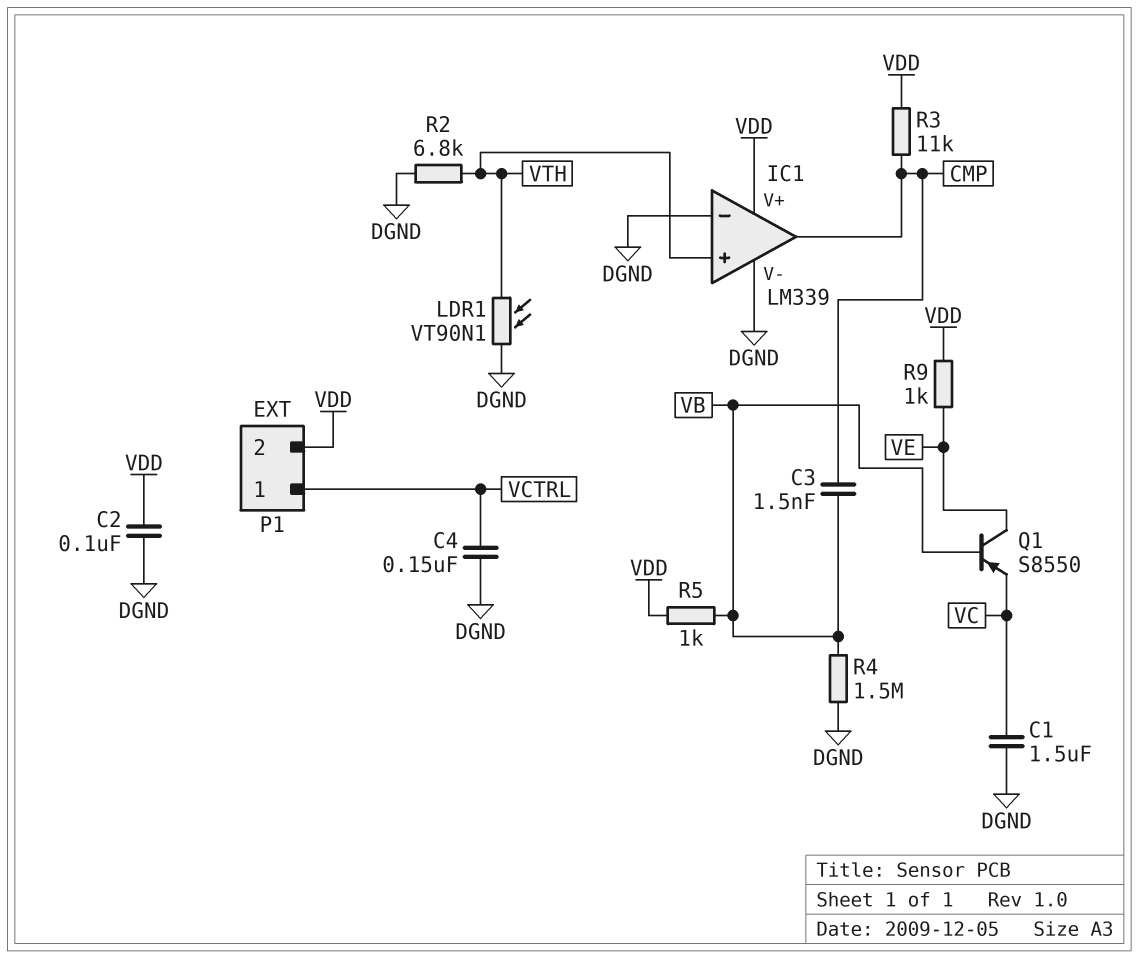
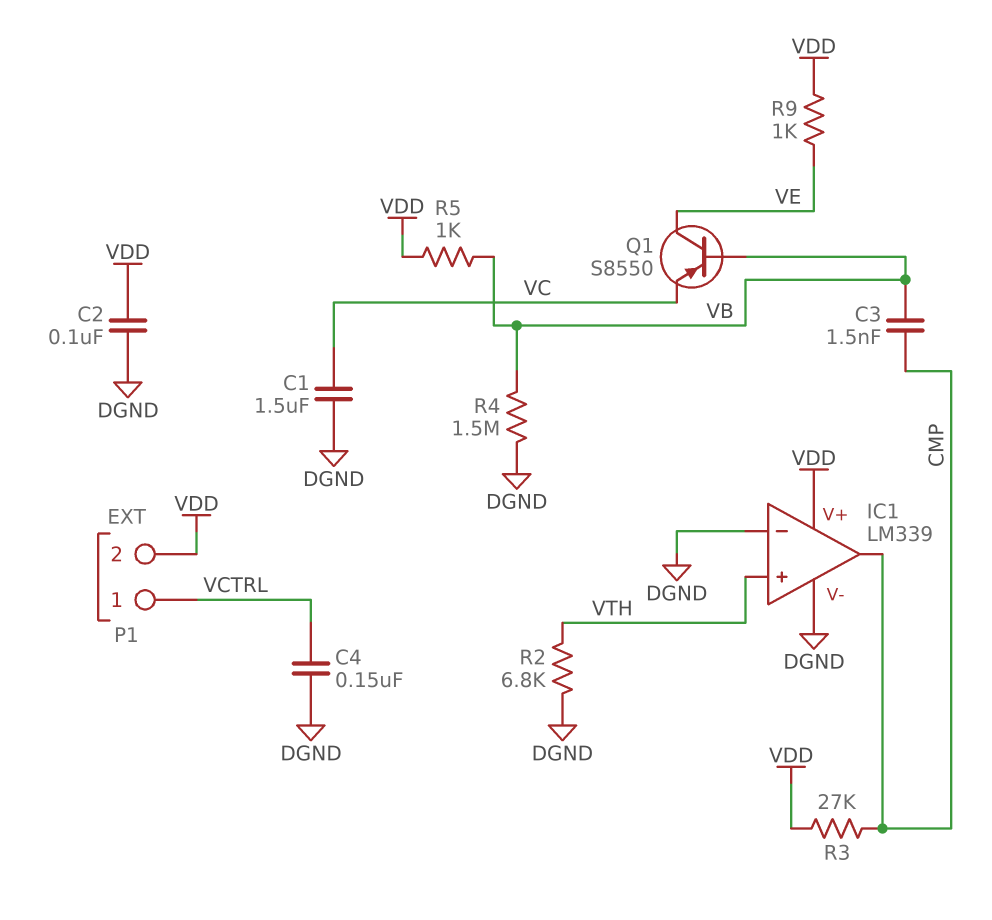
LDR1: VT90N1 (DGND, VTH) -> none
R3: 11k (CMP, VDD) -> 27k (CMP, VDD)

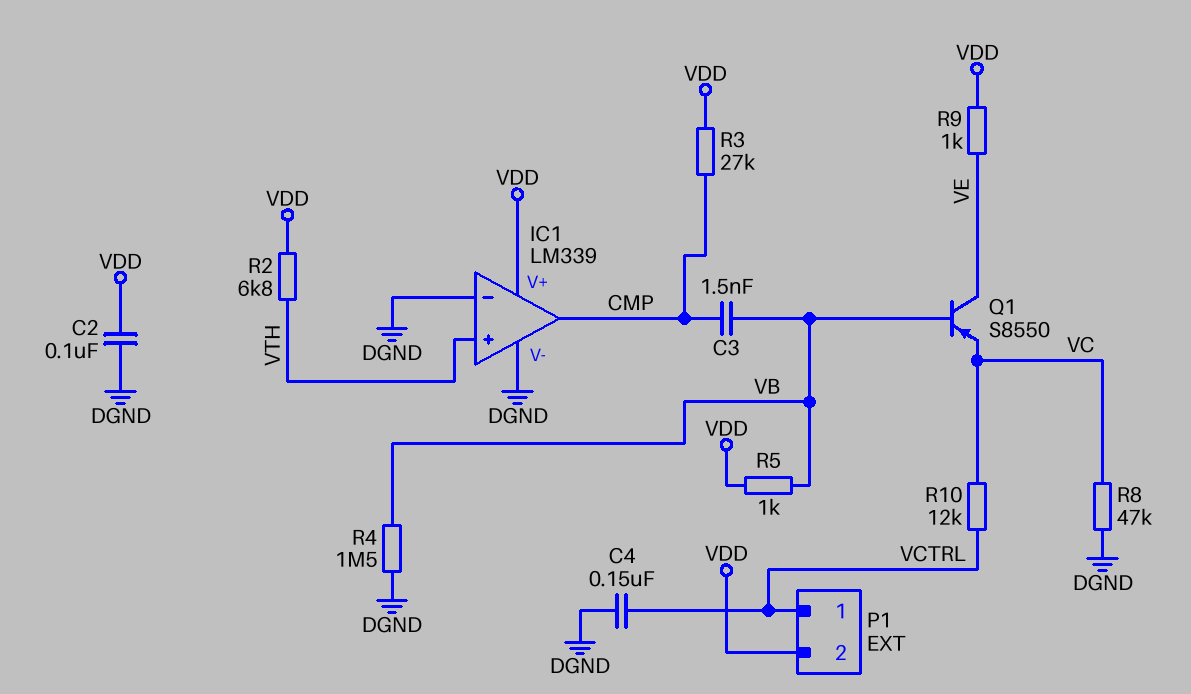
C1: 1.5uF (DGND, VC) -> none
R2: 6.8k (DGND, VTH) -> 6.8k (VDD, VTH)
R8: none -> 47k (DGND, VC)
R10: none -> 12k (VC, VCTRL)

